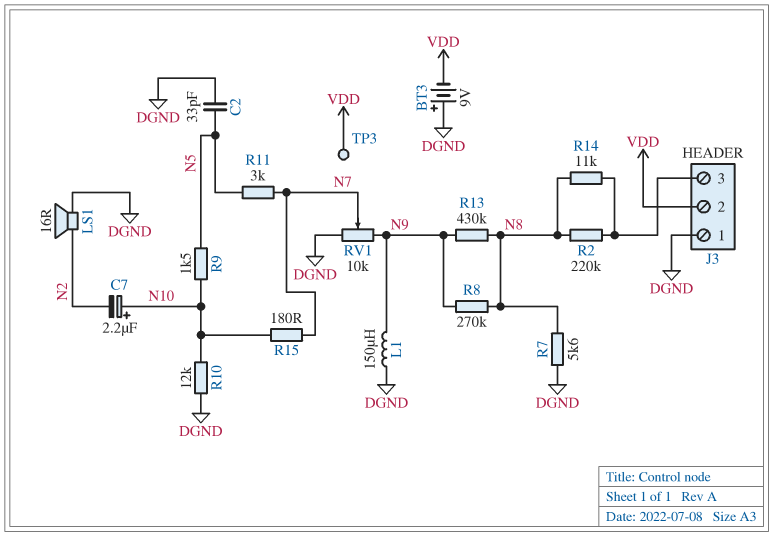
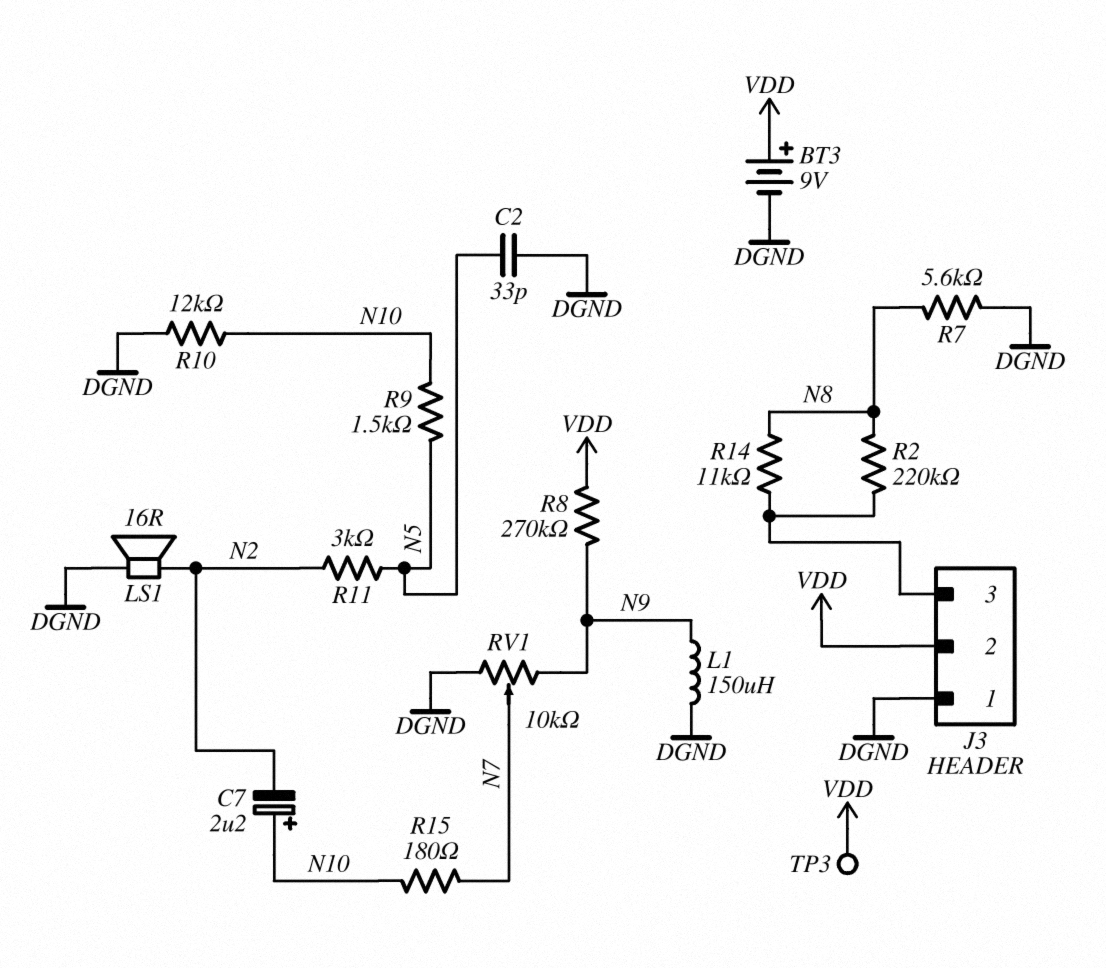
BT3: 9V (plus DGND, minus VDD) -> 9V (plus VDD, minus DGND)
R8: 270k (N8, N9) -> 270k (N9, VDD)
R11: 3k (N5, N7) -> 3k (N2, N5)
R13: 430k (N8, N9) -> none

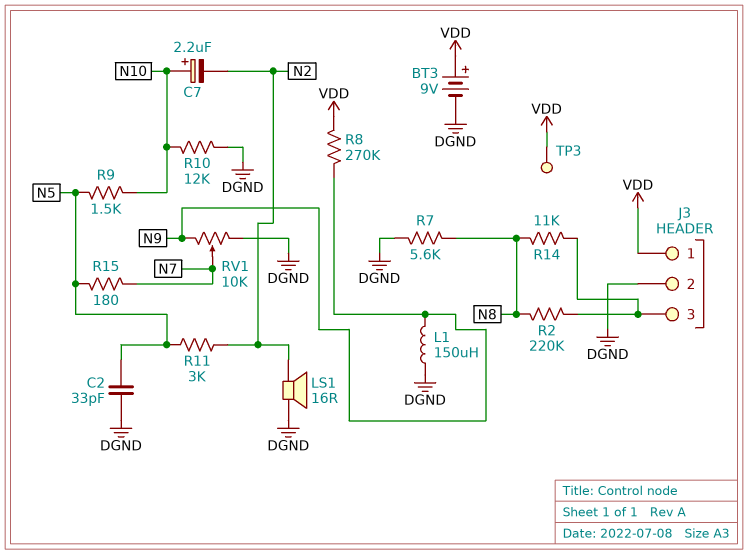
J3 pin 1: DGND -> VDD
J3 pin 2: VDD -> DGND
R15: 180 (N7, N10) -> 180 (N5, N7)

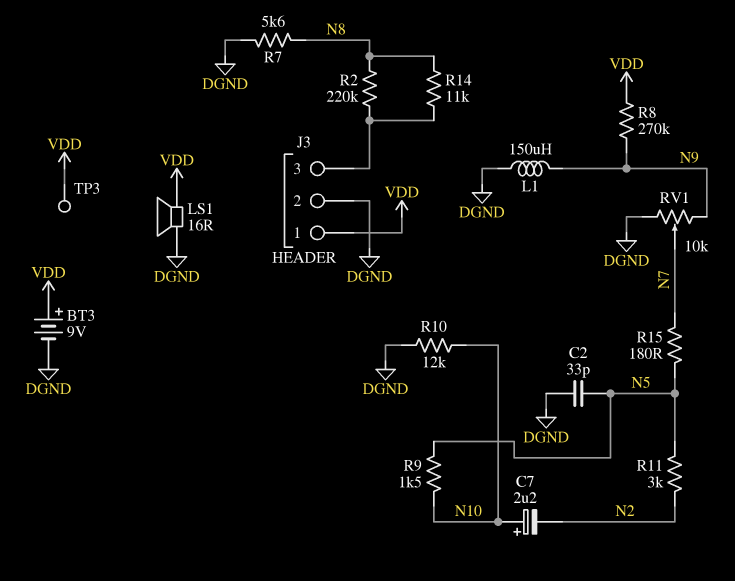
LS1: speaker 16R (DGND, N2) -> speaker 16R (DGND, VDD)

